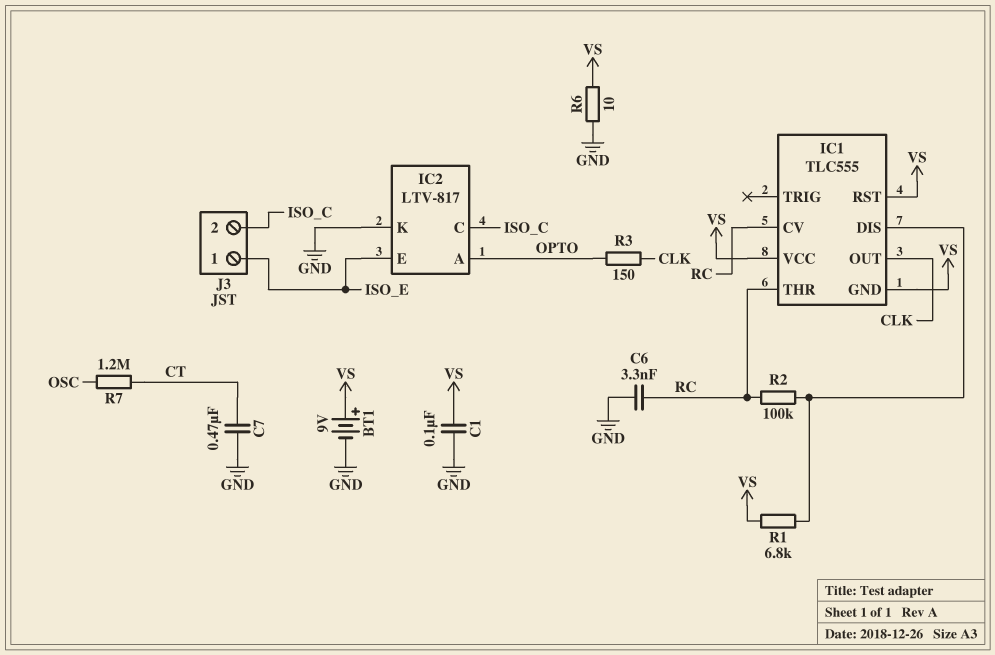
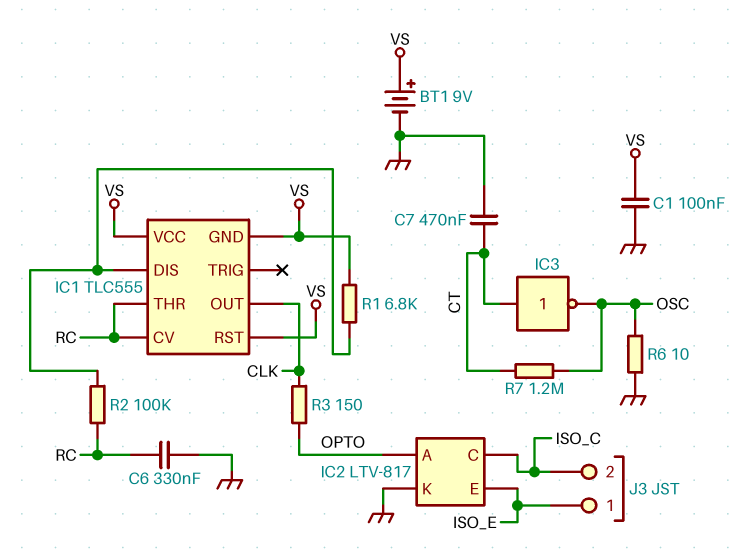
C6: 3.3nF (GND, RC) -> 330nF (GND, RC)
IC3: none -> NOT (in CT, out OSC)
R6: 10 (GND, VS) -> 10 (GND, OSC)

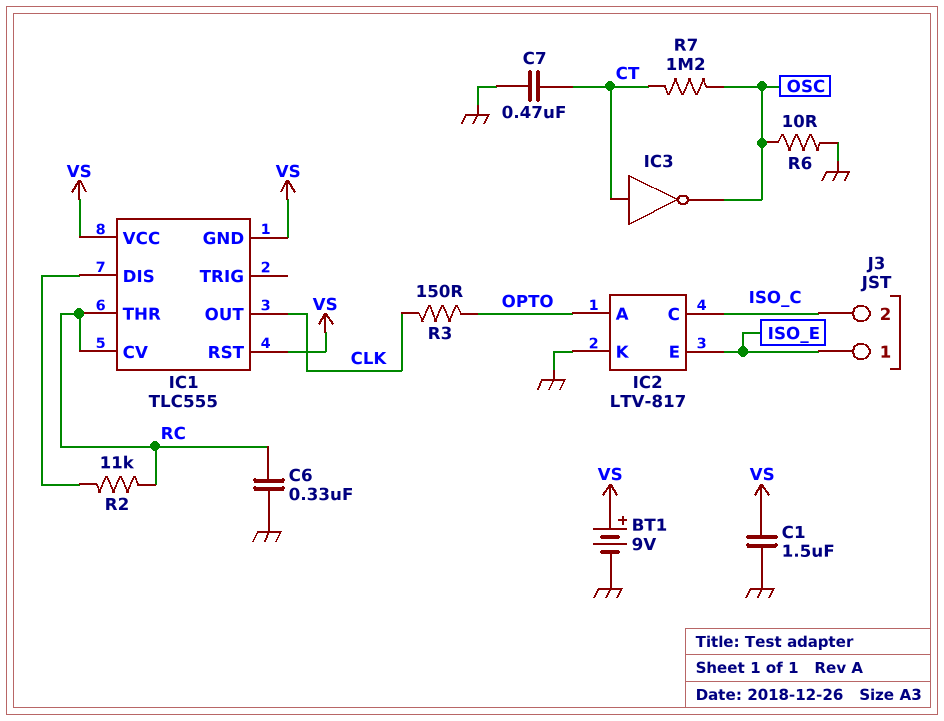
C1: 100nF (GND, VS) -> 1.5uF (GND, VS)
R1: 6.8k (IC1/DIS, VS) -> none
R2: 100k (IC1/DIS, RC) -> 11k (IC1/DIS, RC)

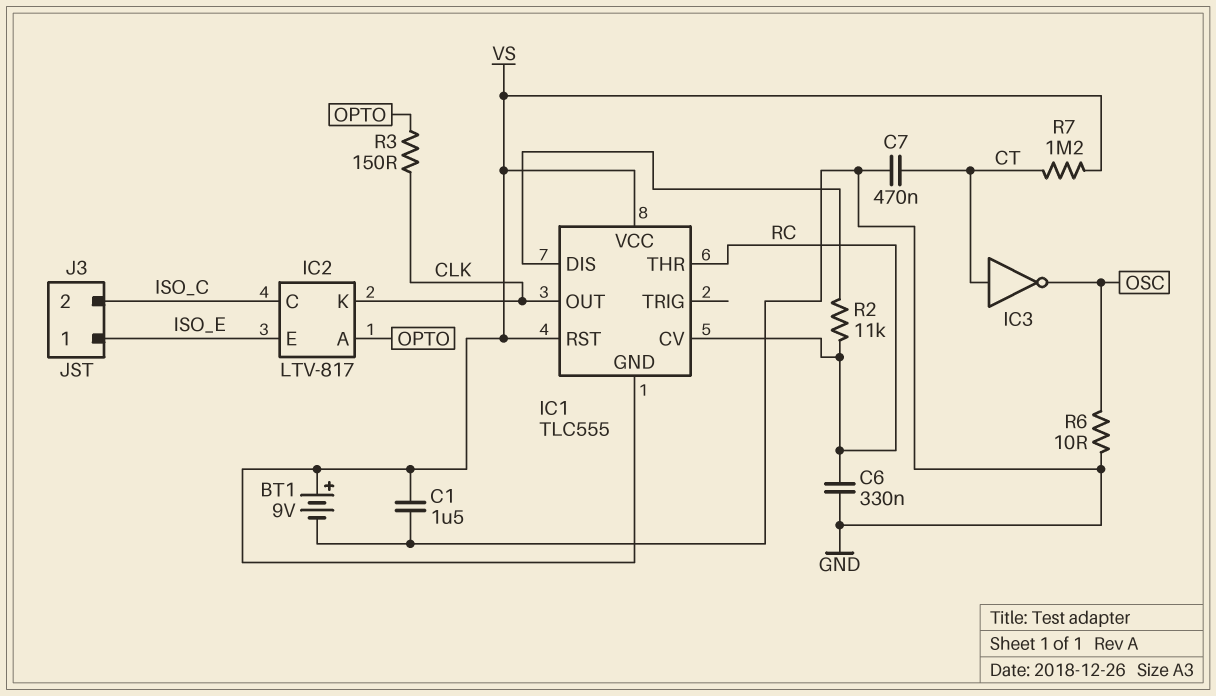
IC2 pin K: GND -> CLK
R7: 1.2M (CT, OSC) -> 1.2M (CT, VS)

